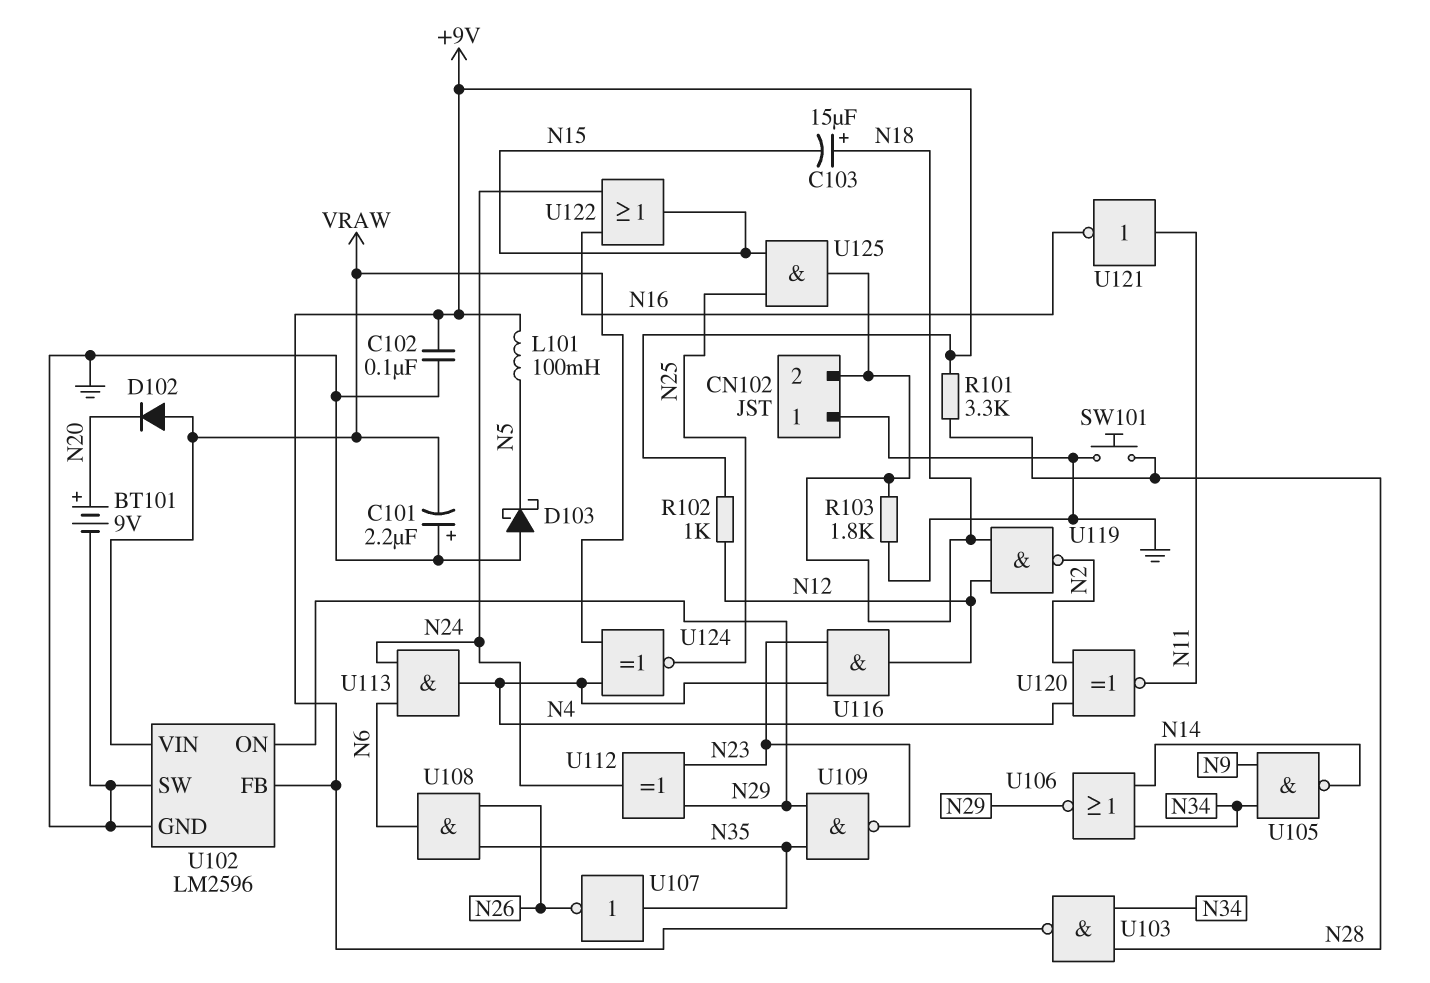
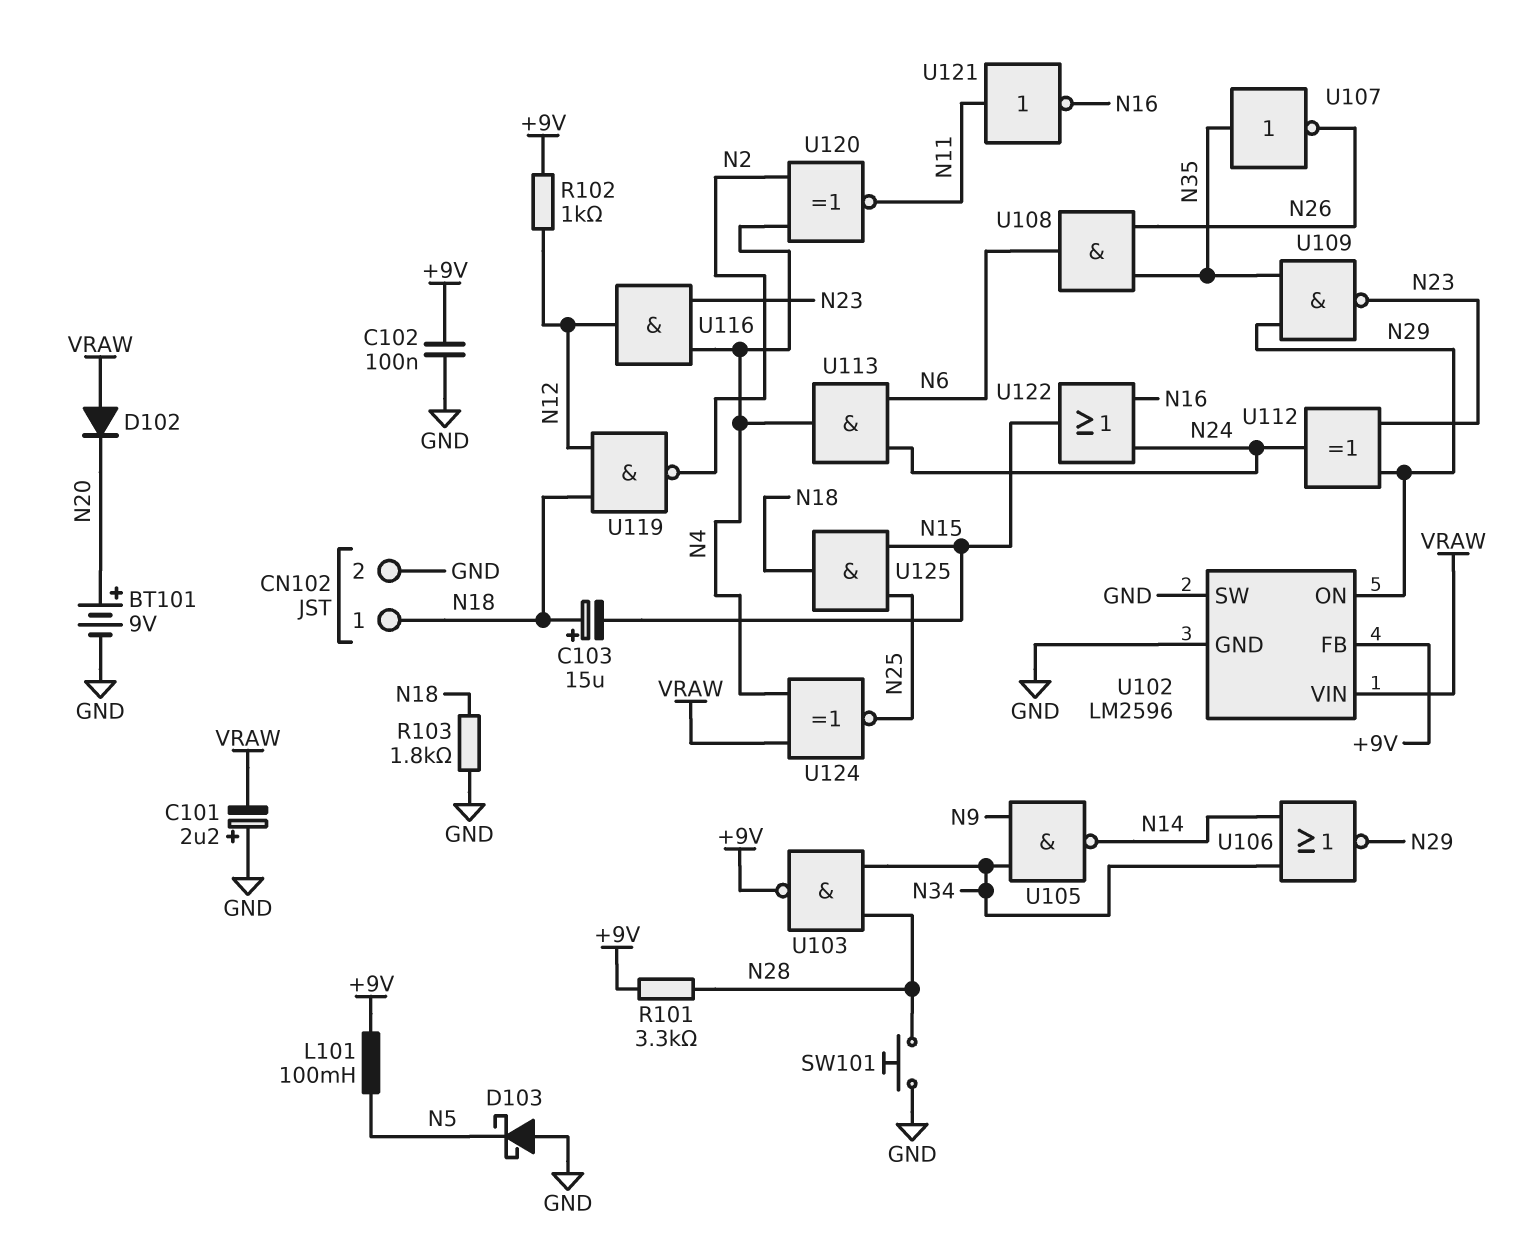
CN102 pin 1: GND -> N18
CN102 pin 2: N18 -> GND

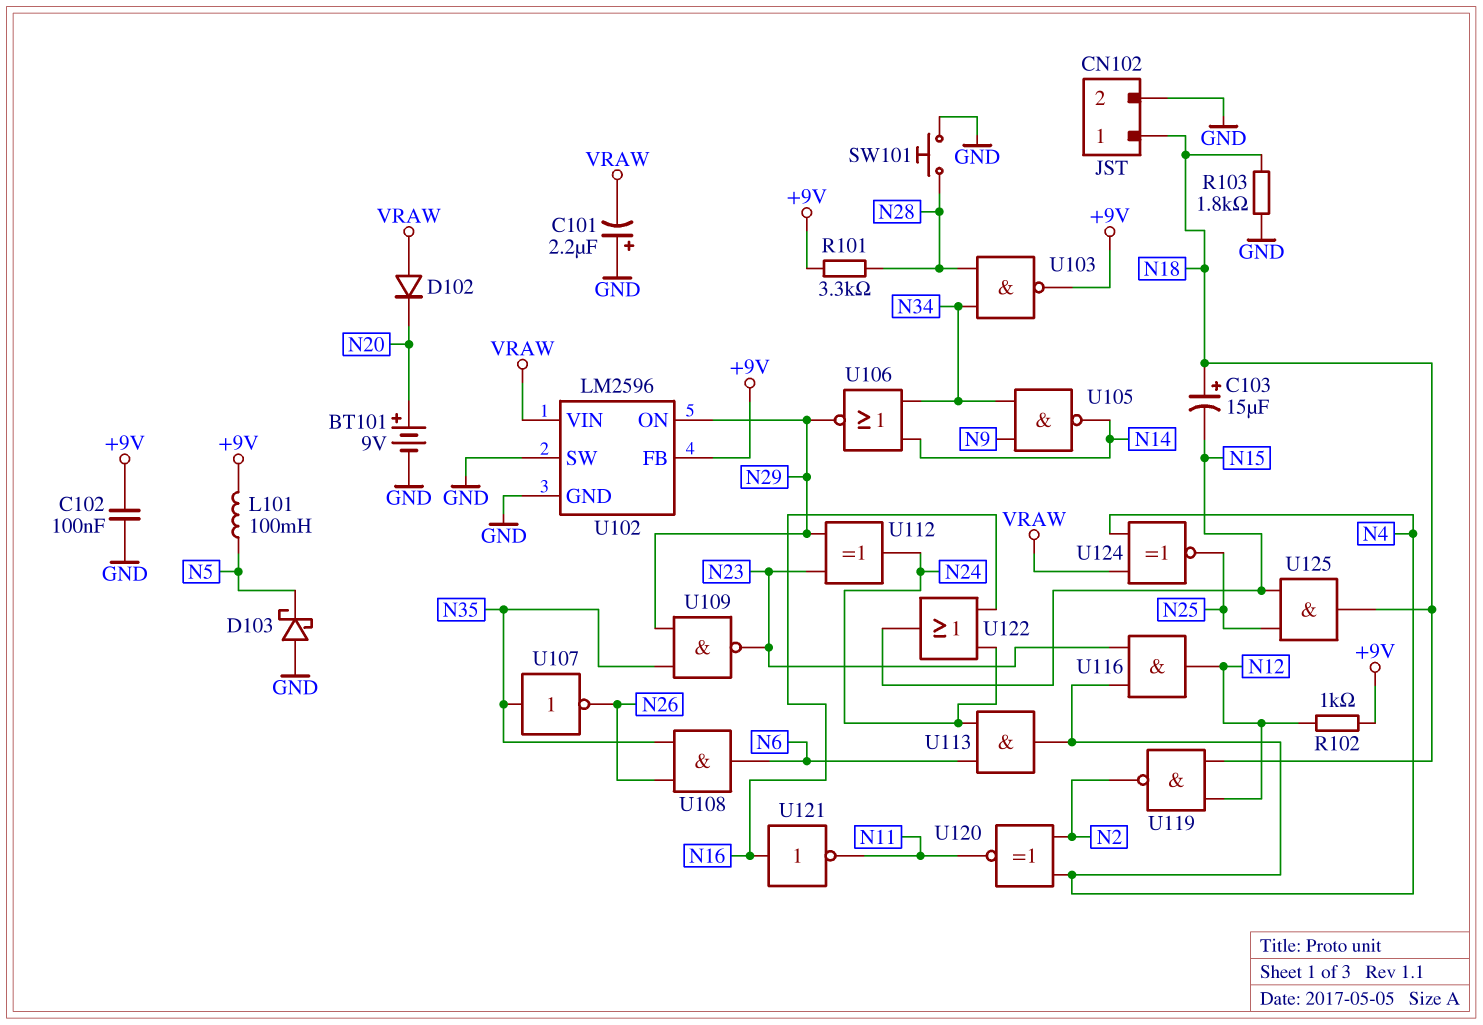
U121: NOT (in N11, out N16) -> NOT (in N16, out N11)

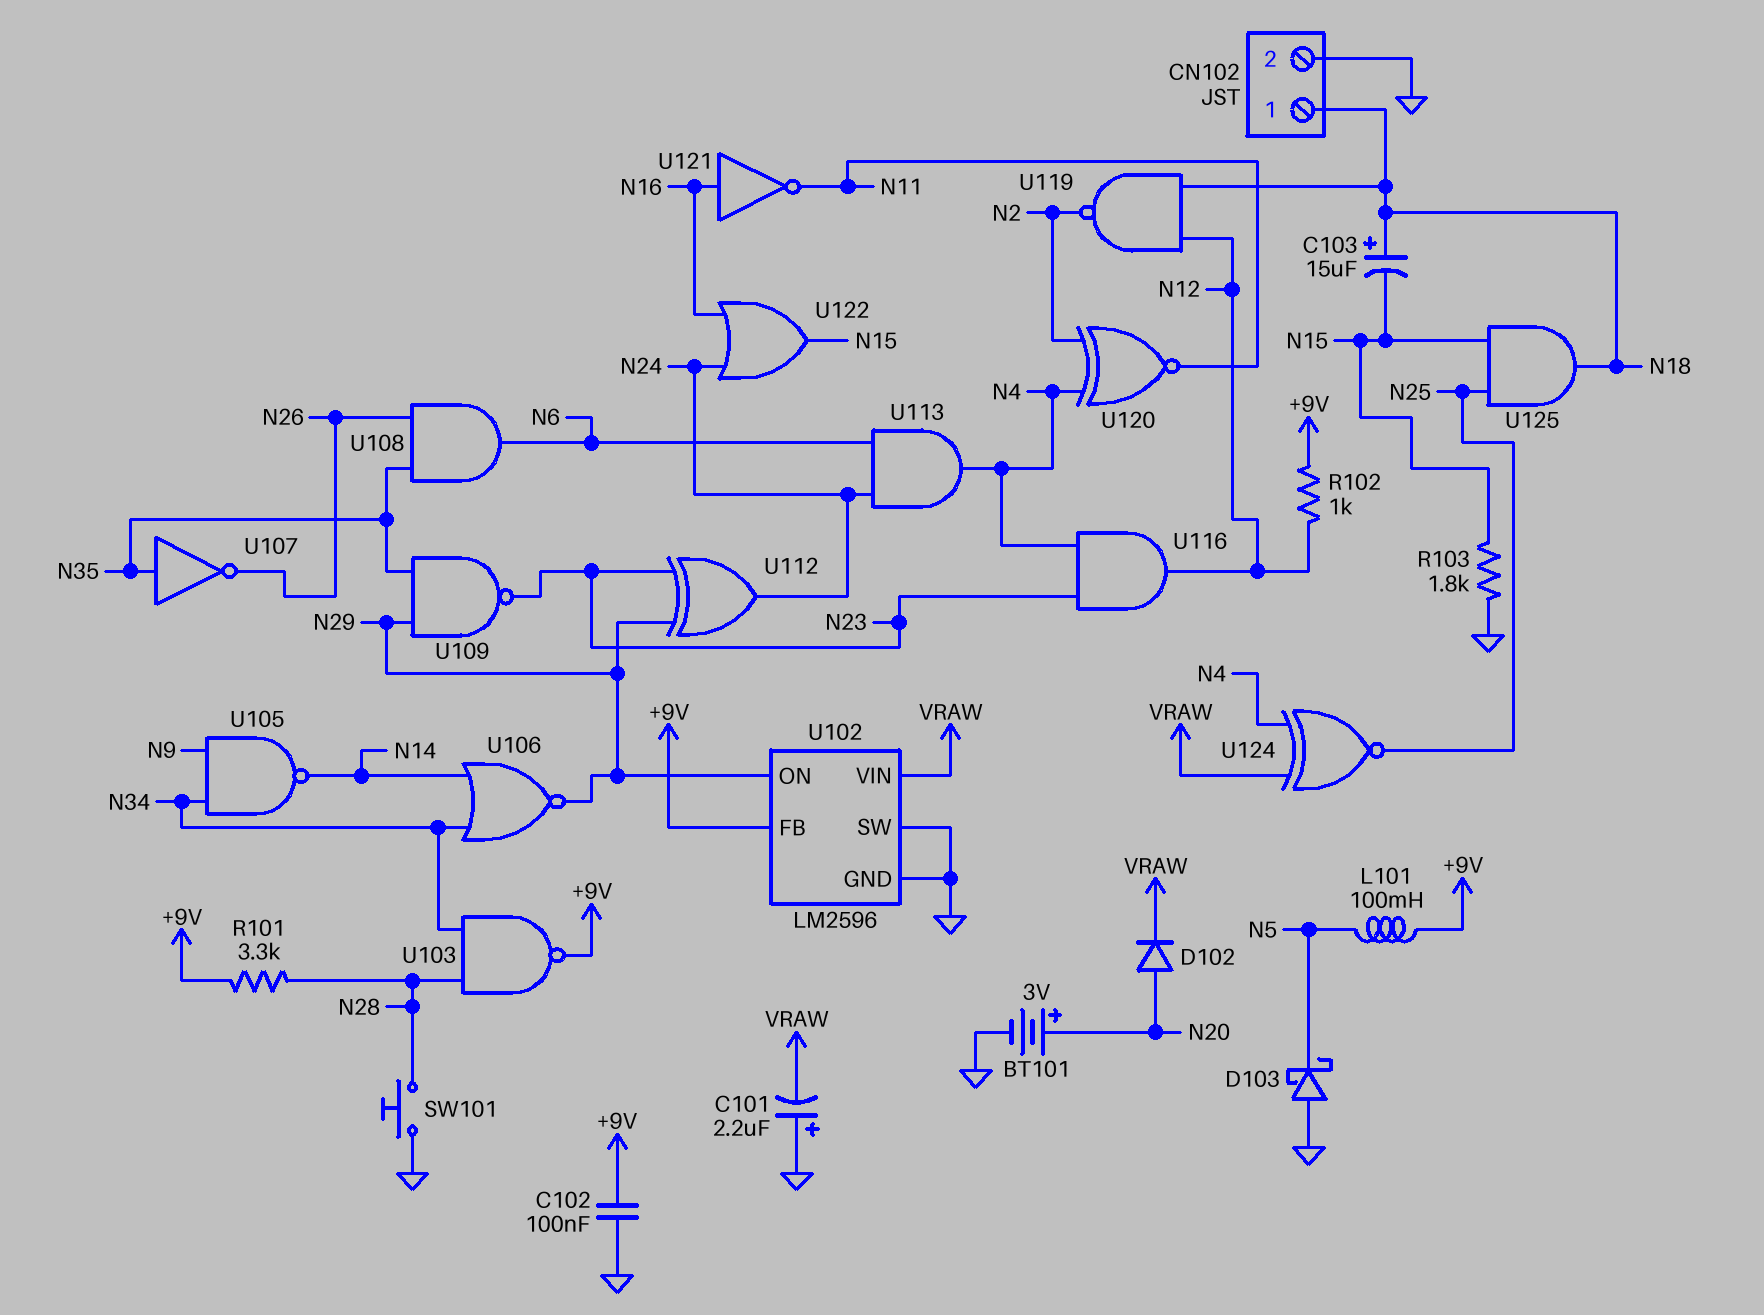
BT101: 9V (plus N20, minus GND) -> 3V (plus N20, minus GND)
D102: diode (A VRAW, K N20) -> diode (A N20, K VRAW)
R103: 1.8k (GND, N18) -> 1.8k (GND, N15)

